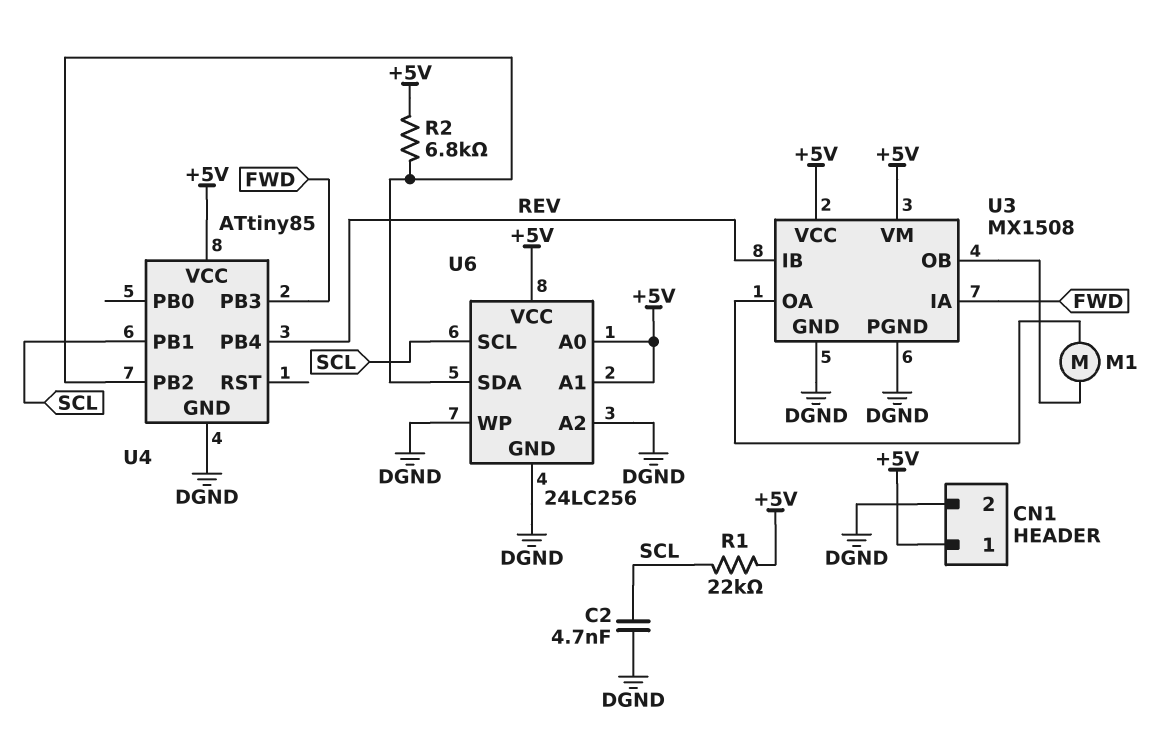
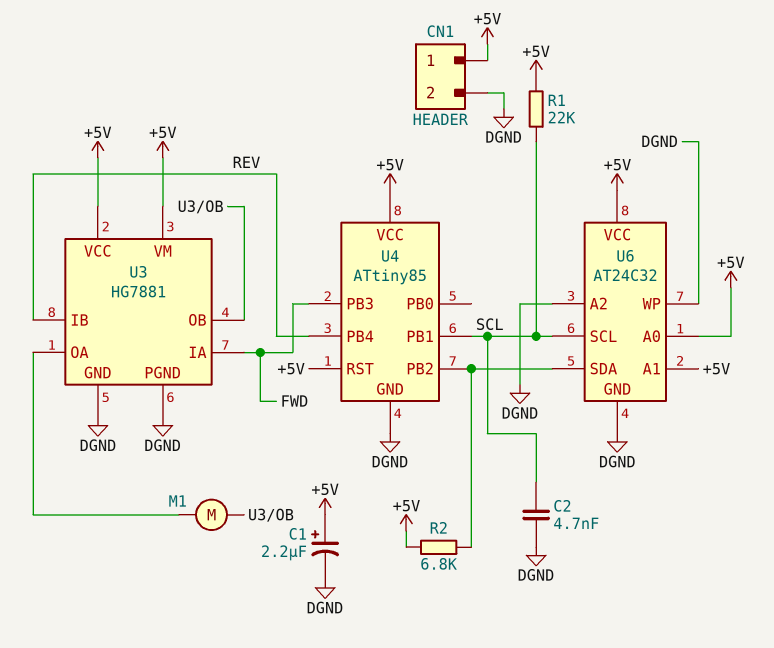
C1: none -> 2.2uF (plus +5V, minus DGND)
U3: MX1508 -> HG7881
U4 pin RST: none -> +5V
U6: 24LC256 -> AT24C32

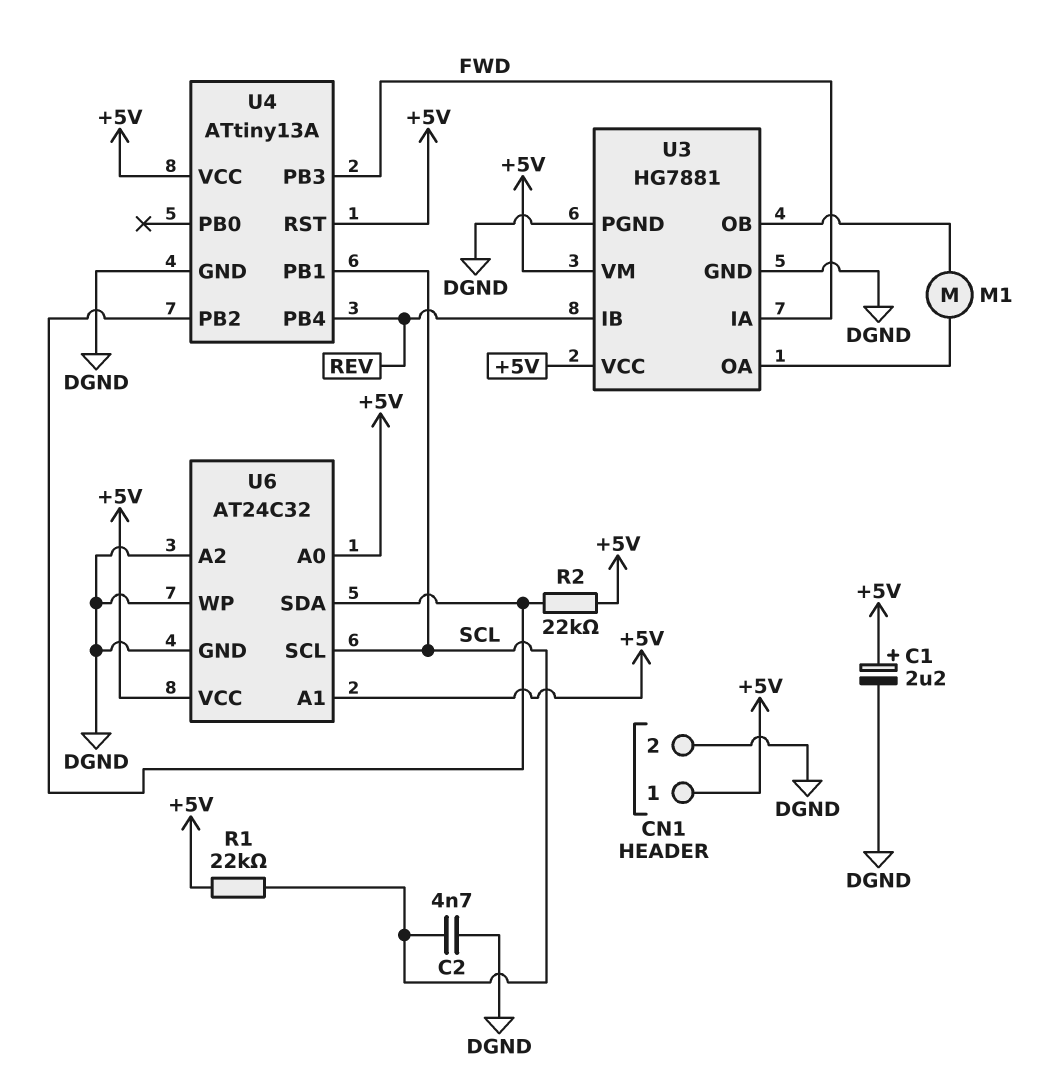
R2: 6.8k (+5V, U4/PB2) -> 22k (+5V, U4/PB2)
U4: ATtiny85 -> ATtiny13A

